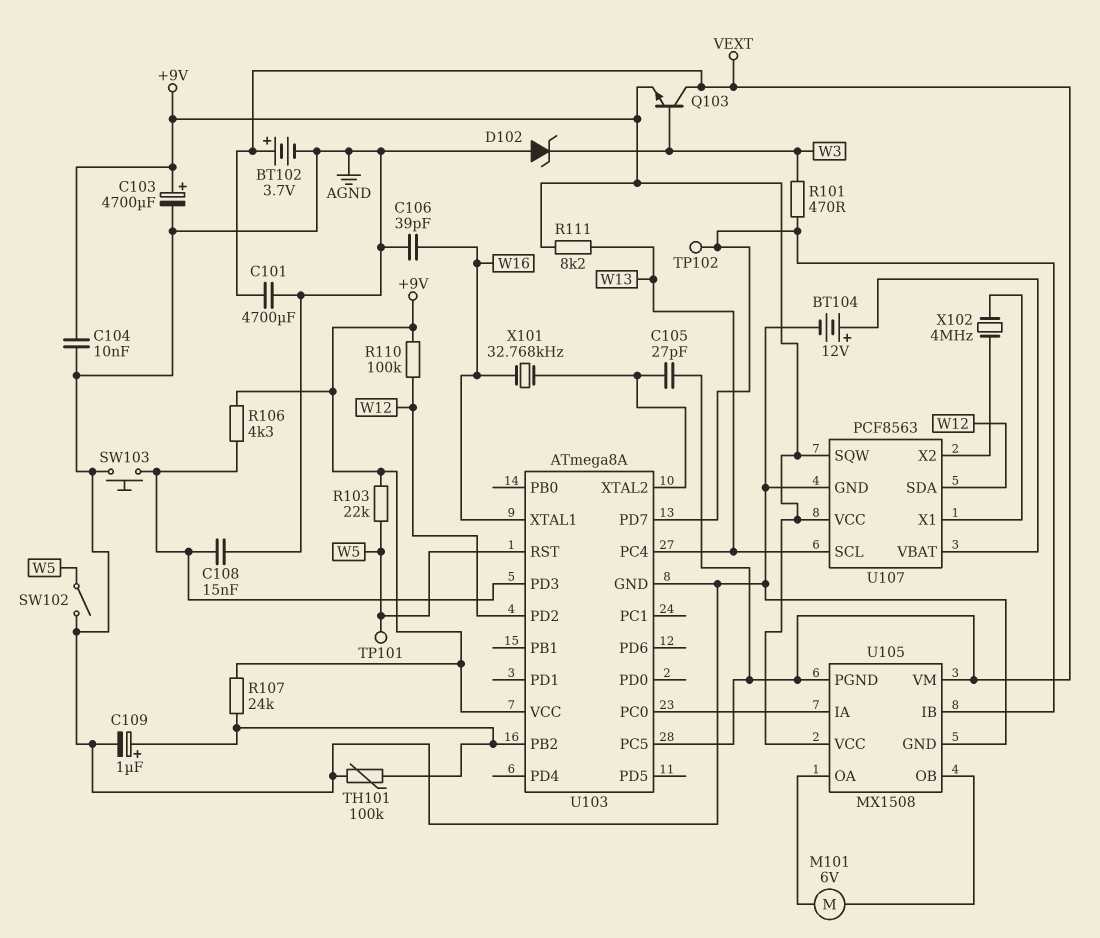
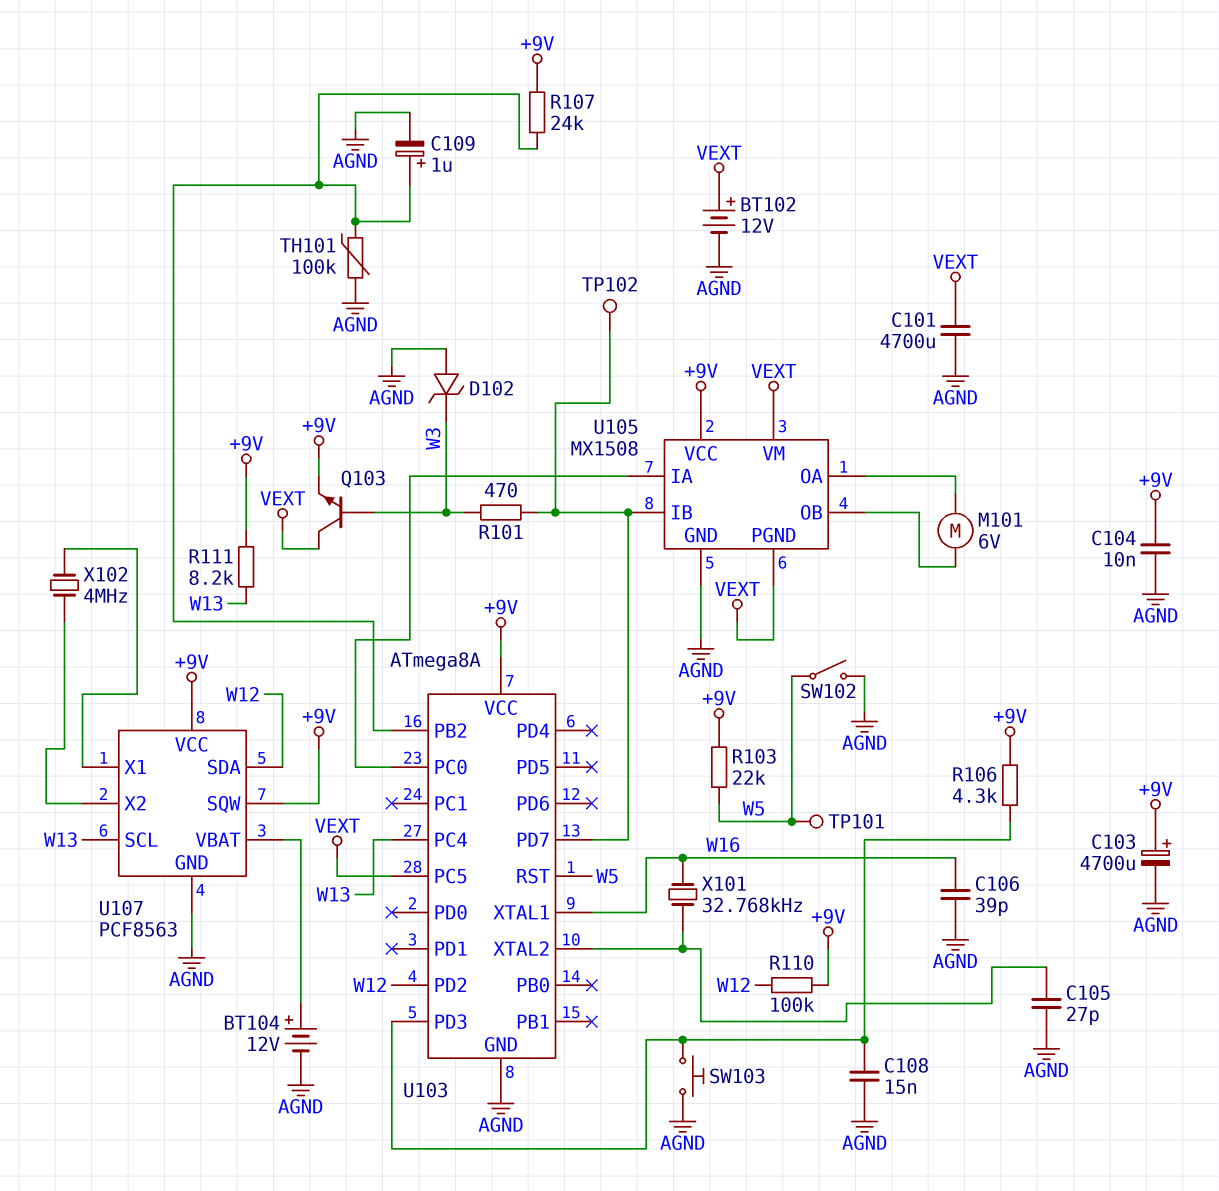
BT102: 3.7V (plus VEXT, minus AGND) -> 12V (plus VEXT, minus AGND)
C105: 27pF (U103/XTAL2, VEXT) -> 27pF (AGND, U103/XTAL2)

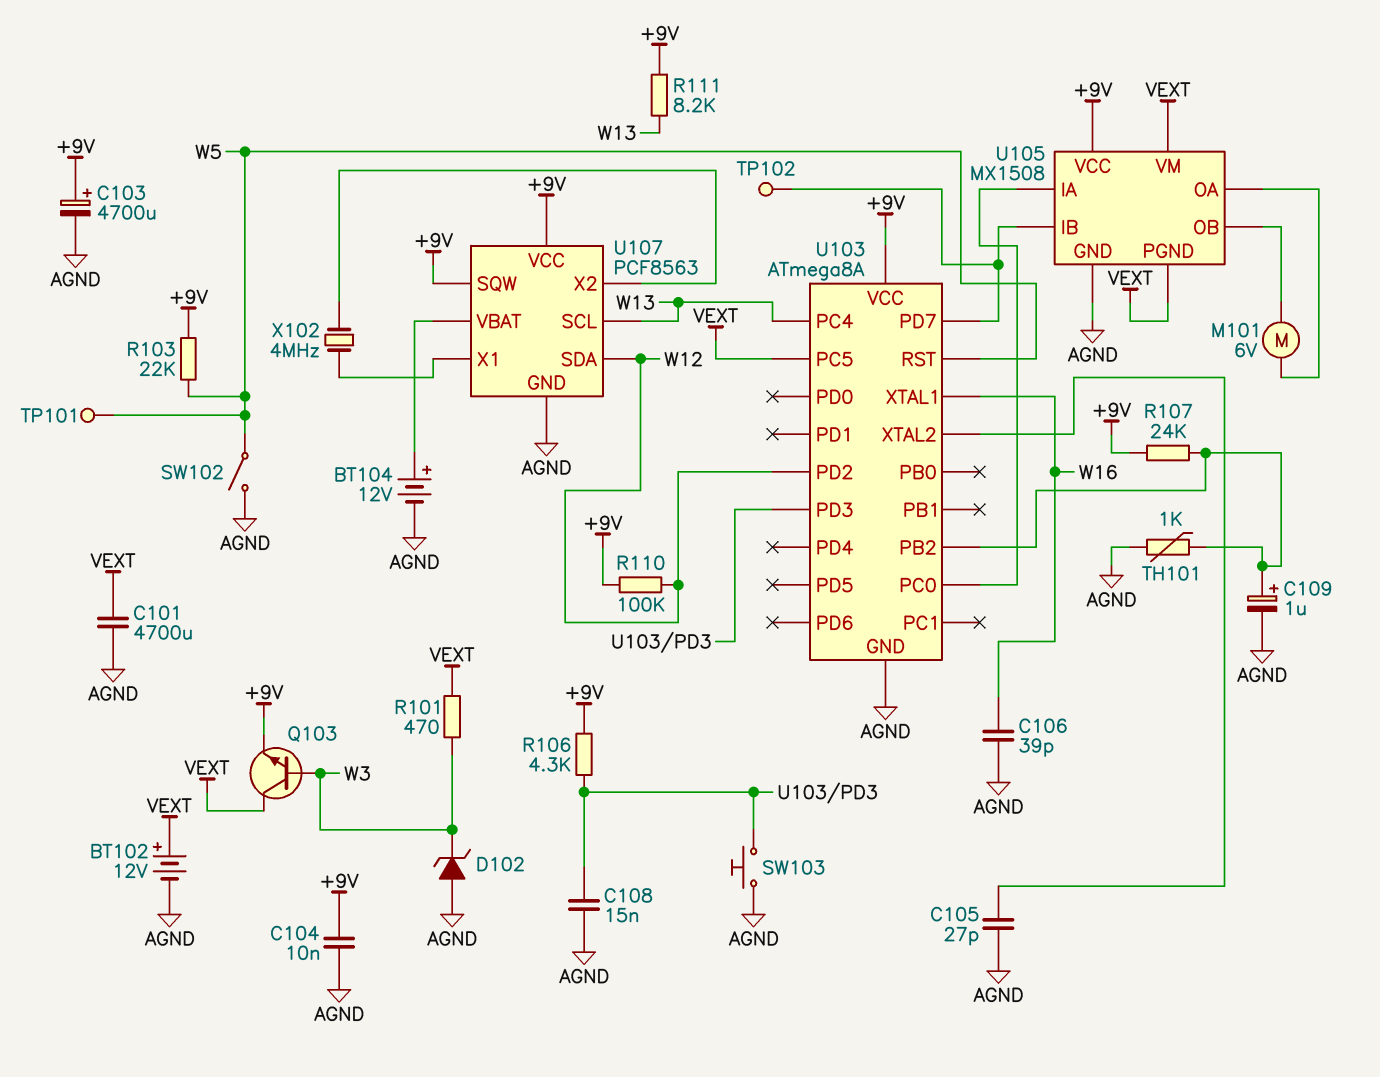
R101: 470 (U103/PD7, W3) -> 470 (VEXT, W3)
TH101: 100k (AGND, U103/PB2) -> 1k (AGND, U103/PB2)
X101: 32.768kHz (U103/XTAL2, W16) -> none

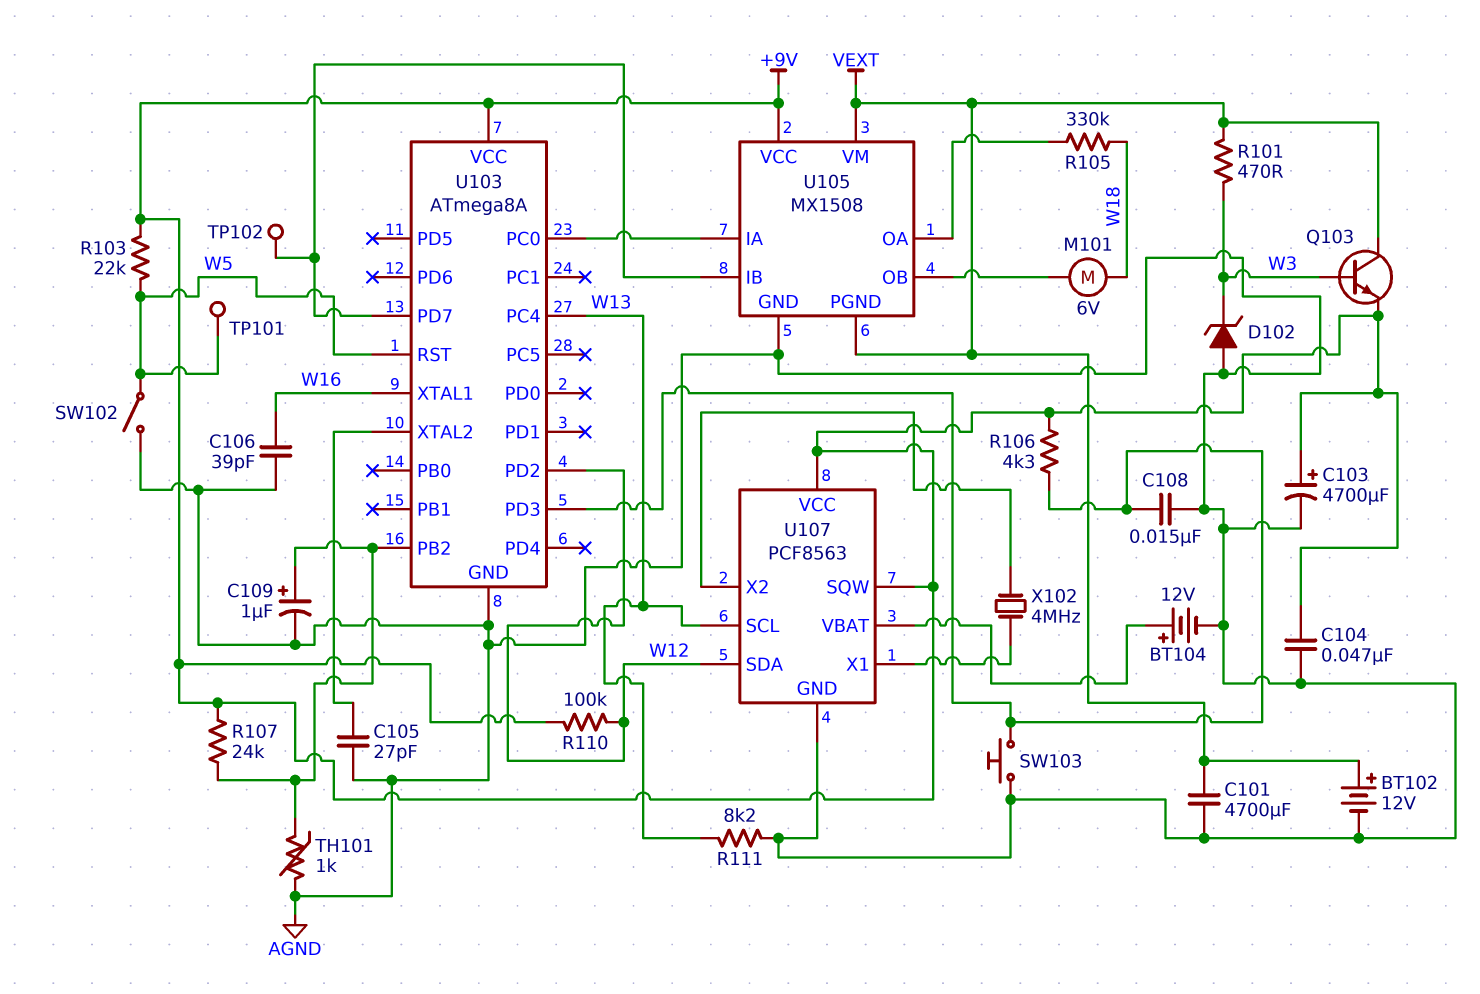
C104: 10nF (+9V, AGND) -> 47nF (+9V, AGND)
M101: motor 6V (U105/OA, U105/OB) -> motor 6V (U105/OB, W18)
R105: none -> 330k (U105/OA, W18)
R111: 8.2k (+9V, W13) -> 8.2k (AGND, W13)
U103 pin PC5: VEXT -> none

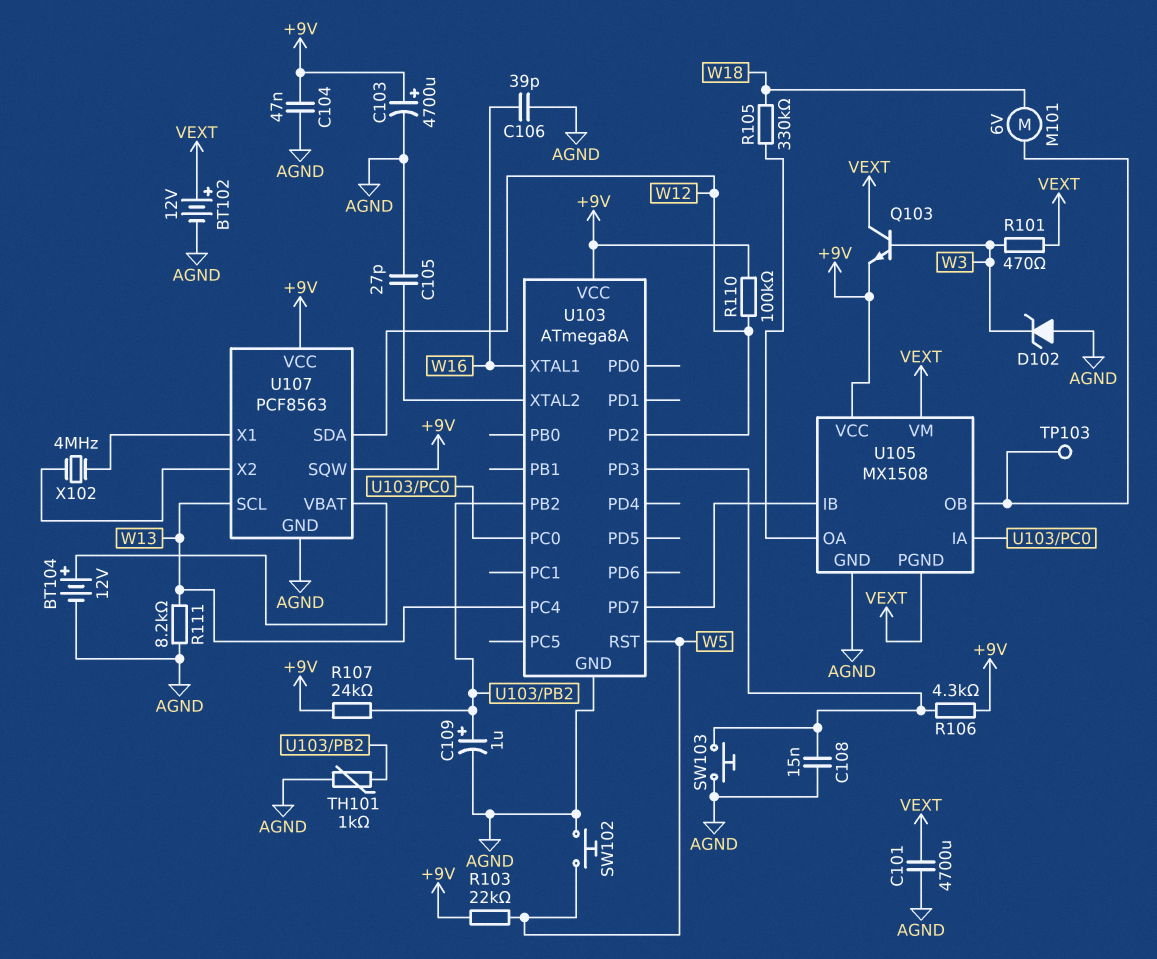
SW102: switch (AGND, W5) -> button (AGND, W5)
TP101: test point (W5) -> none
TP102: test point (U103/PD7) -> none
TP103: none -> test point (U105/OB)

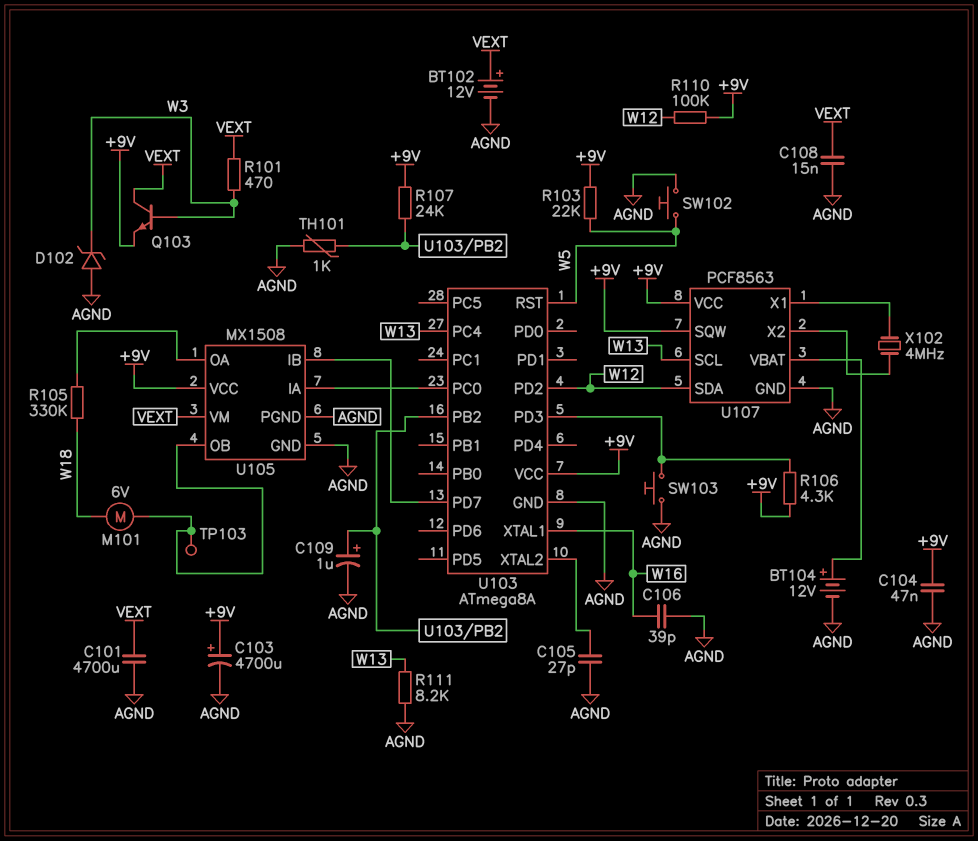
C108: 15nF (AGND, U103/PD3) -> 15nF (AGND, VEXT)
U105 pin PGND: VEXT -> AGND

